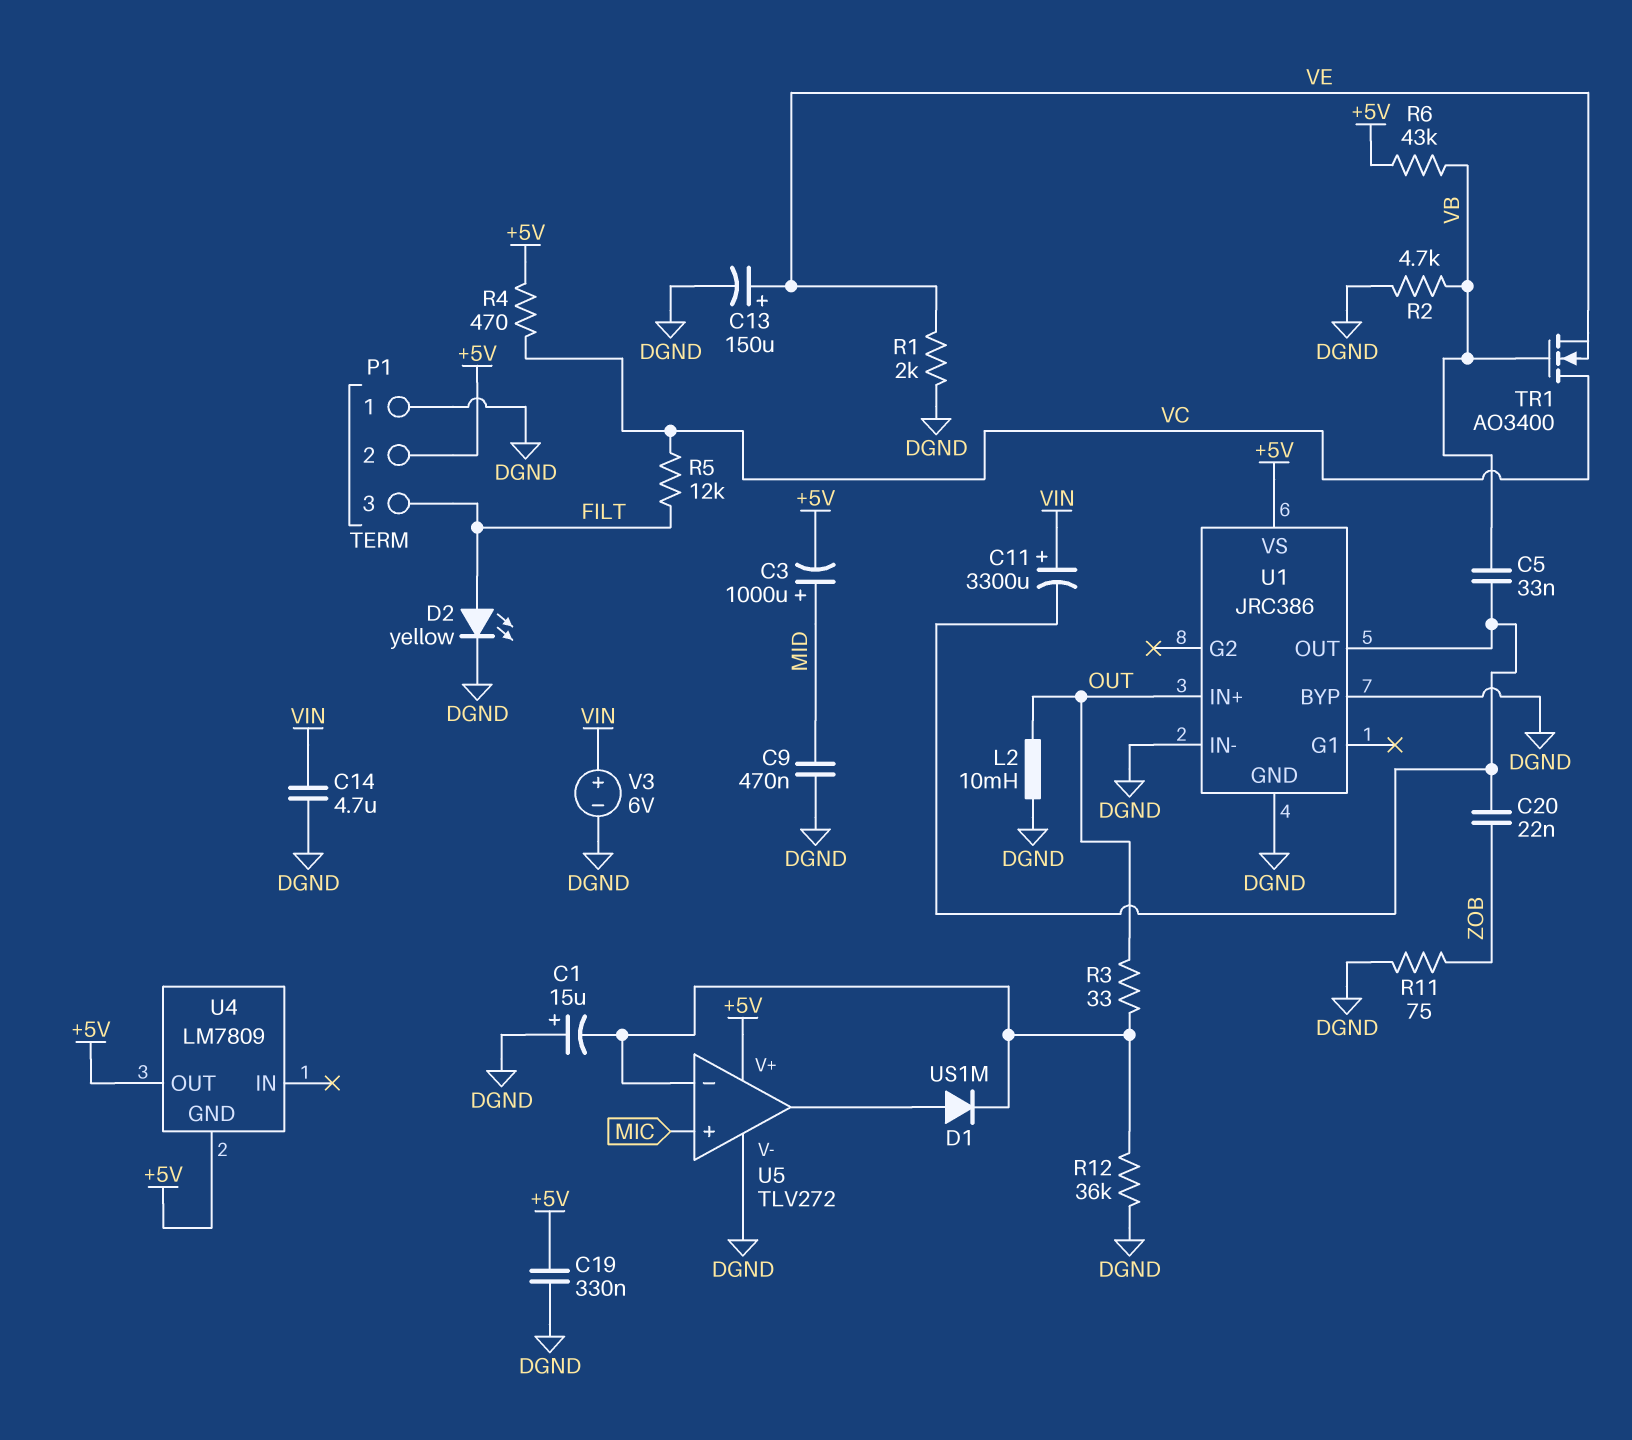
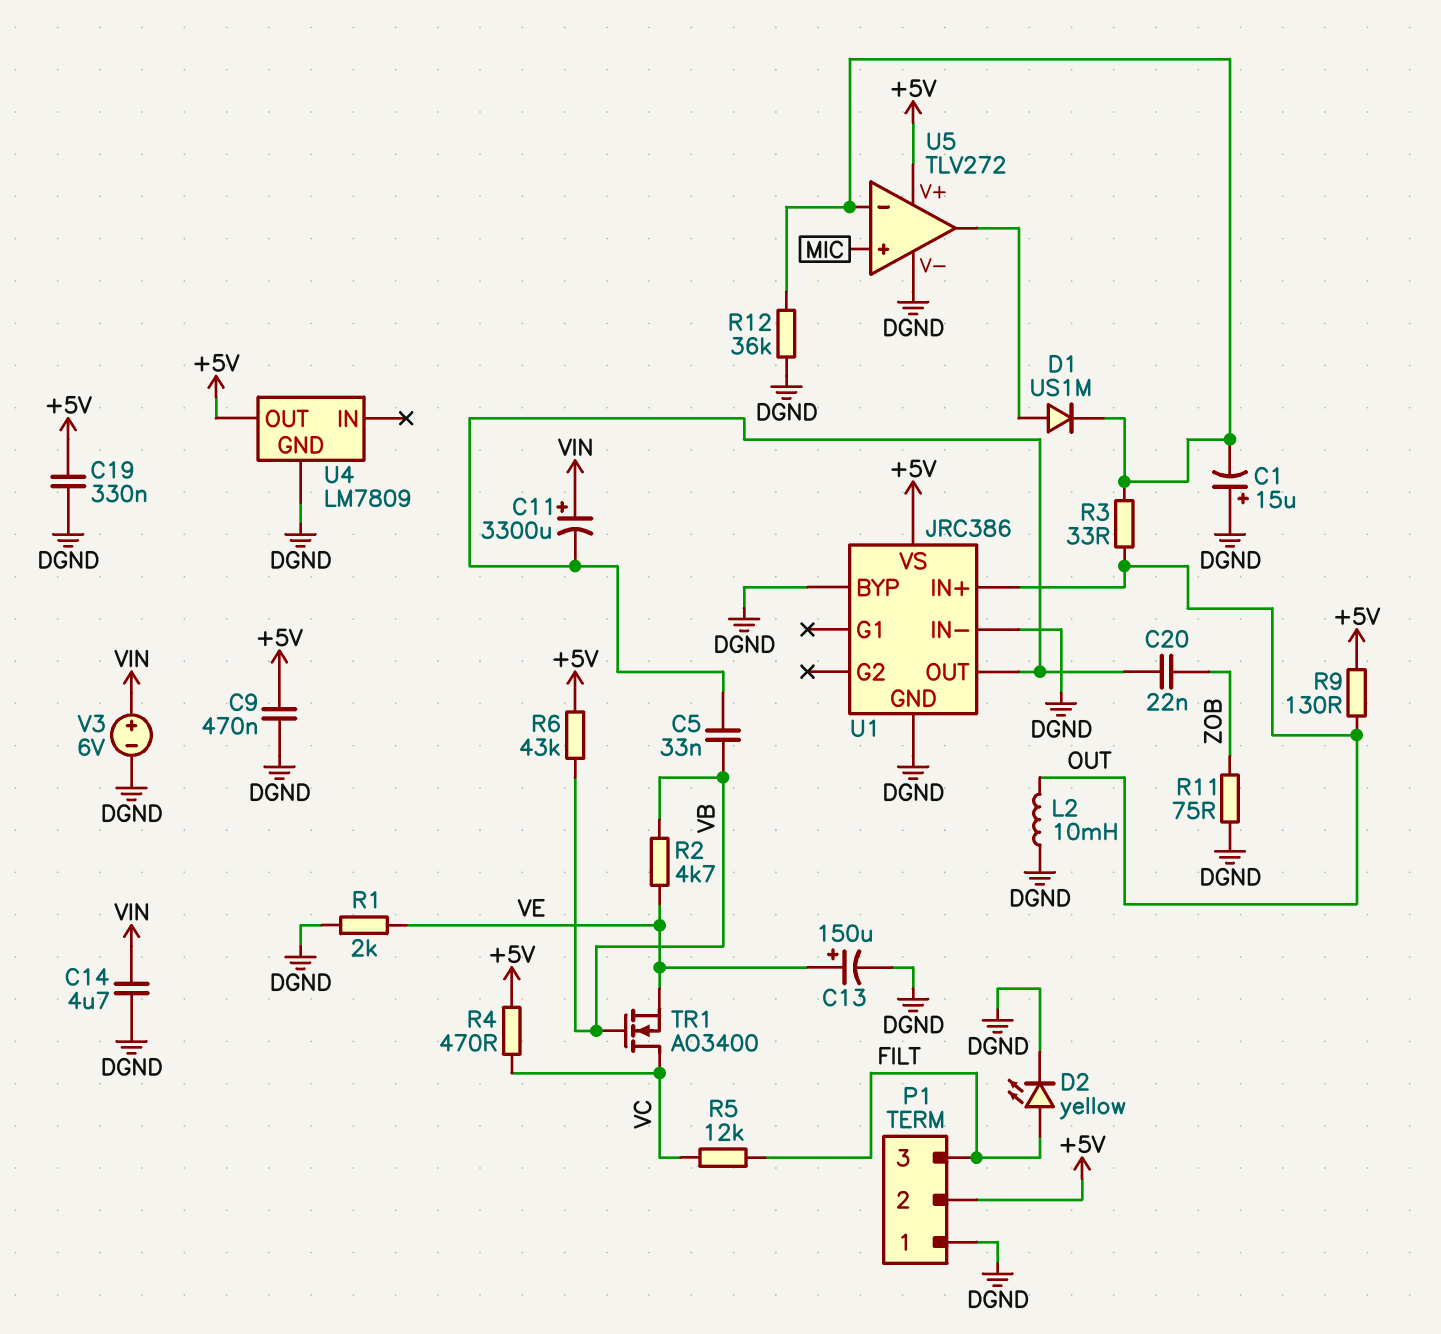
C3: 1000uF (plus MID, minus +5V) -> none
C9: 470nF (DGND, MID) -> 470nF (+5V, DGND)
R2: 4.7k (DGND, VB) -> 4.7k (VB, VE)
R9: none -> 130 (+5V, OUT)
U4 pin GND: +5V -> DGND

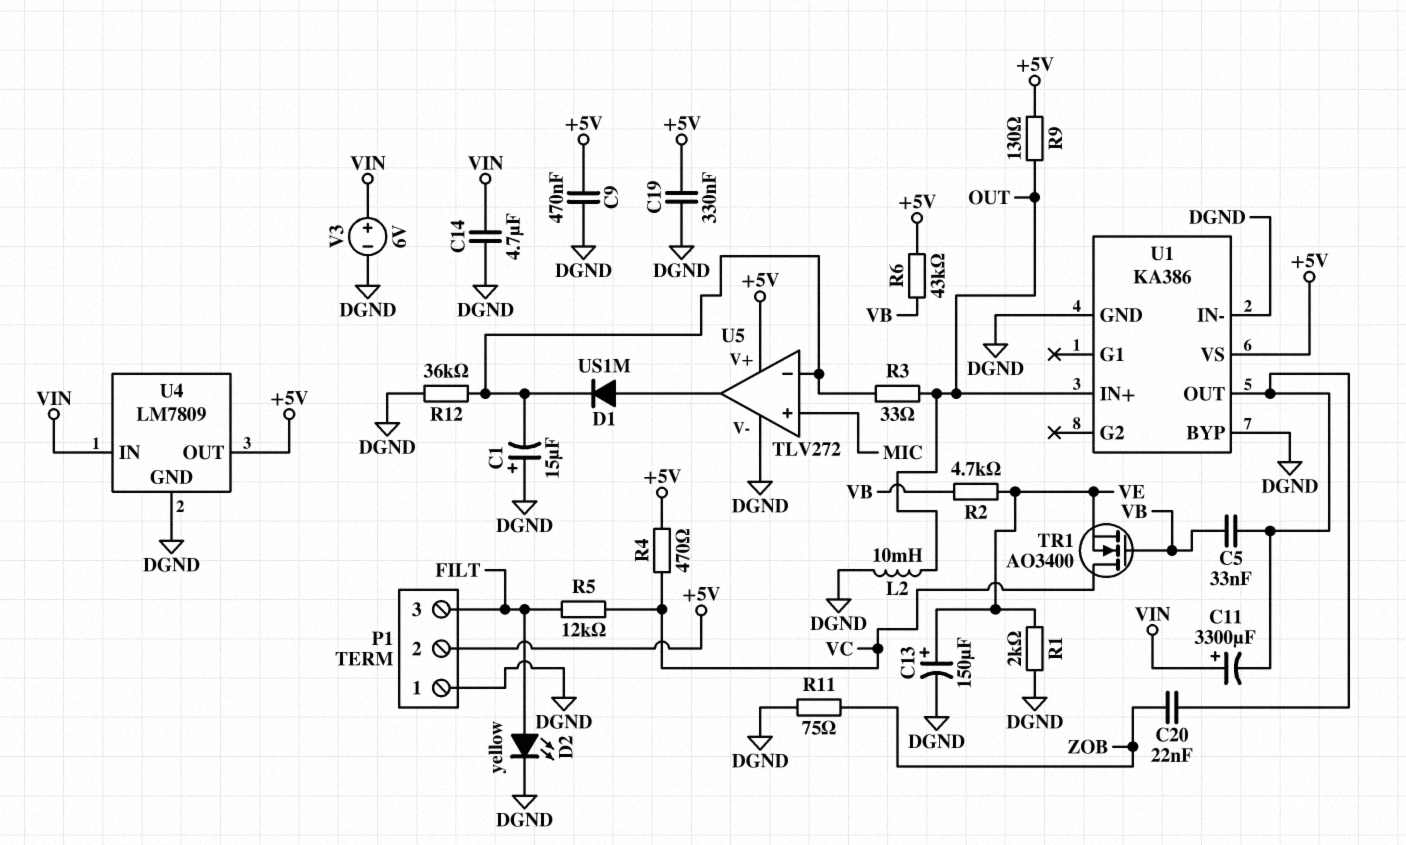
U1: JRC386 -> KA386
U4 pin IN: none -> VIN

